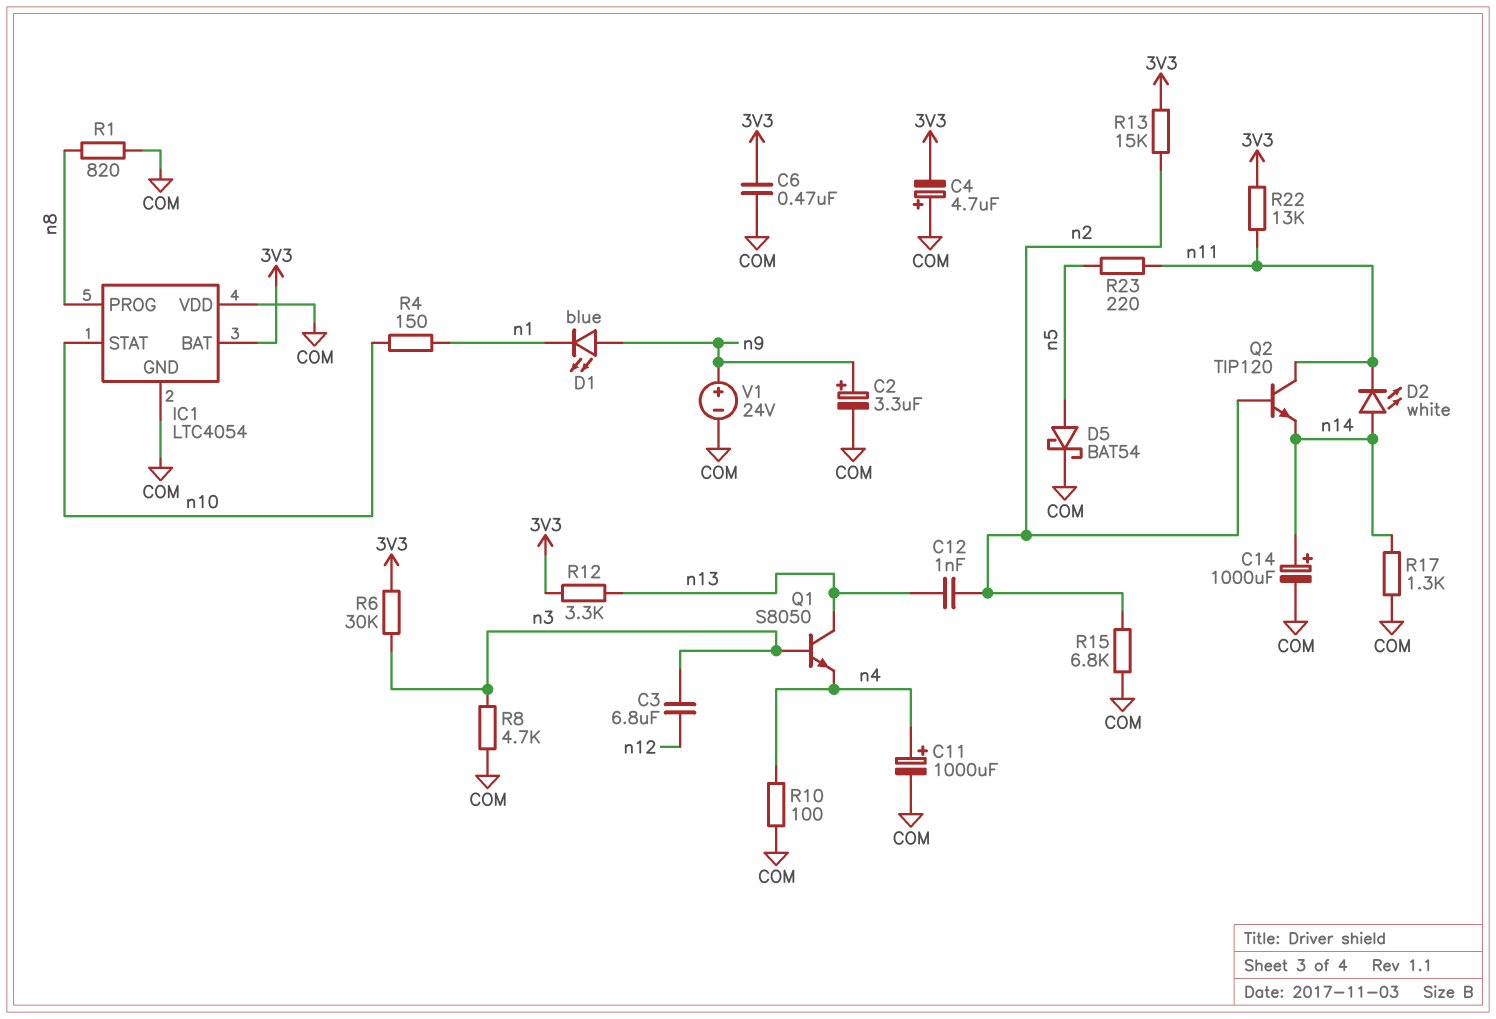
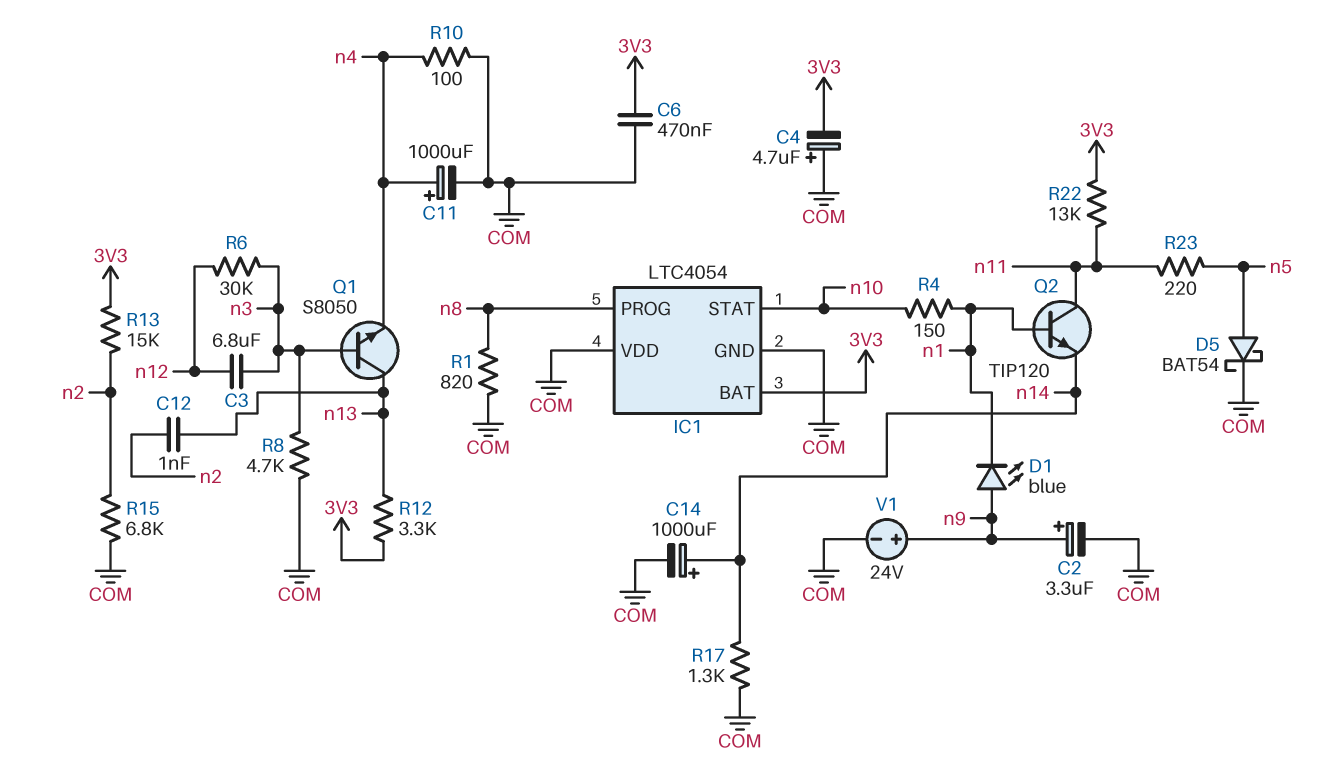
D2: LED white (A n14, K n11) -> none
Q2: NPN TIP120 (B n2, C n11, E n14) -> NPN TIP120 (B n1, C n11, E n14)
R6: 30k (3V3, n3) -> 30k (n3, n12)

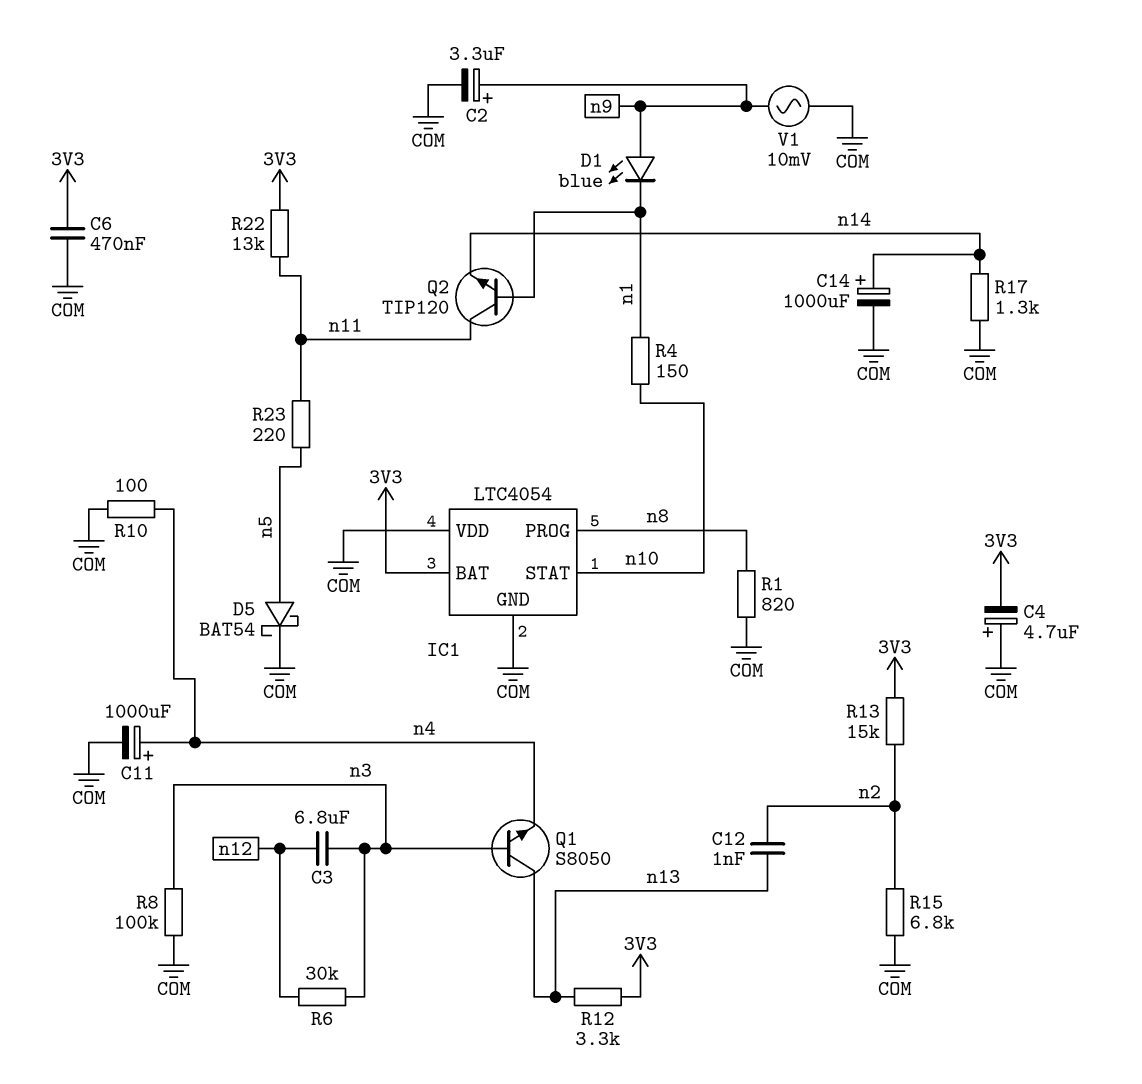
R8: 4.7k (COM, n3) -> 100k (COM, n3)
V1: 24V (plus n9, minus COM) -> AC 10mV (COM, n9)

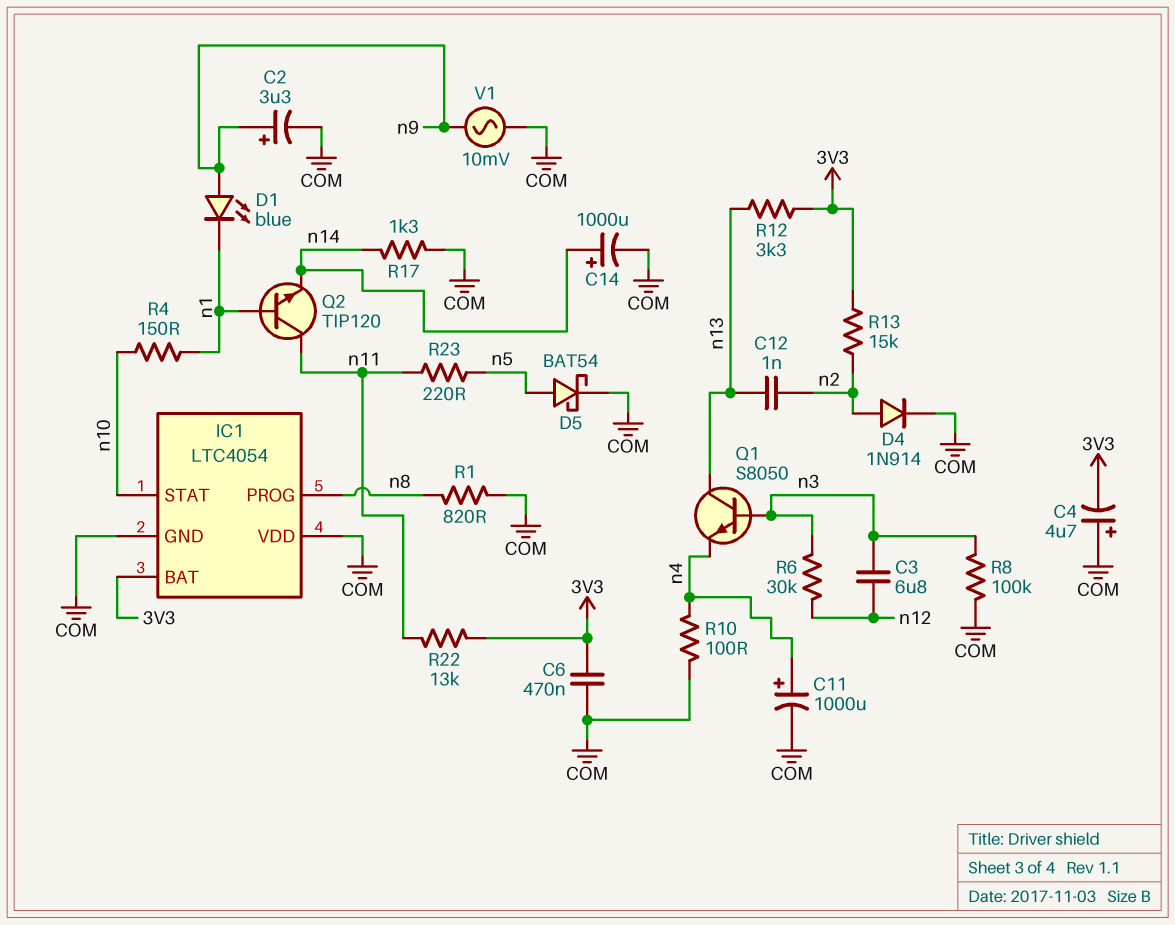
D4: none -> diode 1N914 (A n2, K COM)
R15: 6.8k (COM, n2) -> none

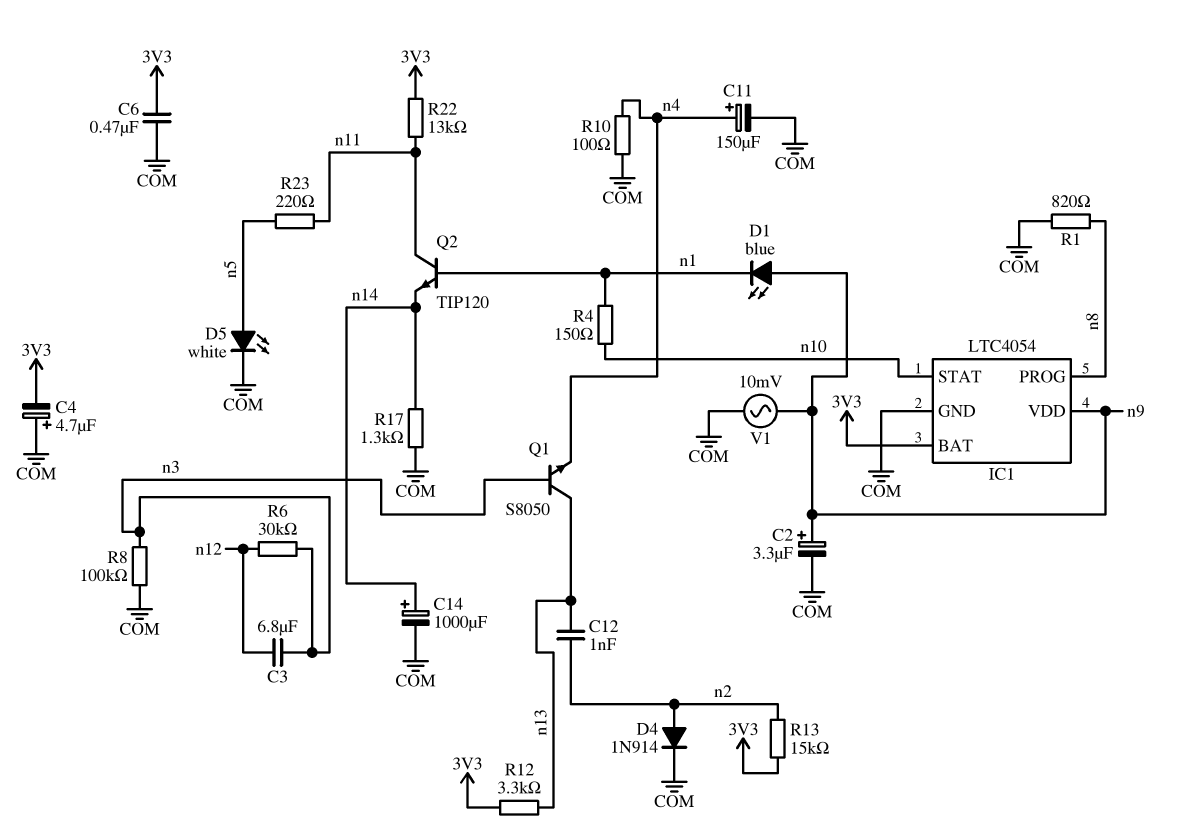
C11: 1000uF (plus n4, minus COM) -> 150uF (plus n4, minus COM)
D5: schottky BAT54 (A n5, K COM) -> LED white (A n5, K COM)
IC1 pin VDD: COM -> n9

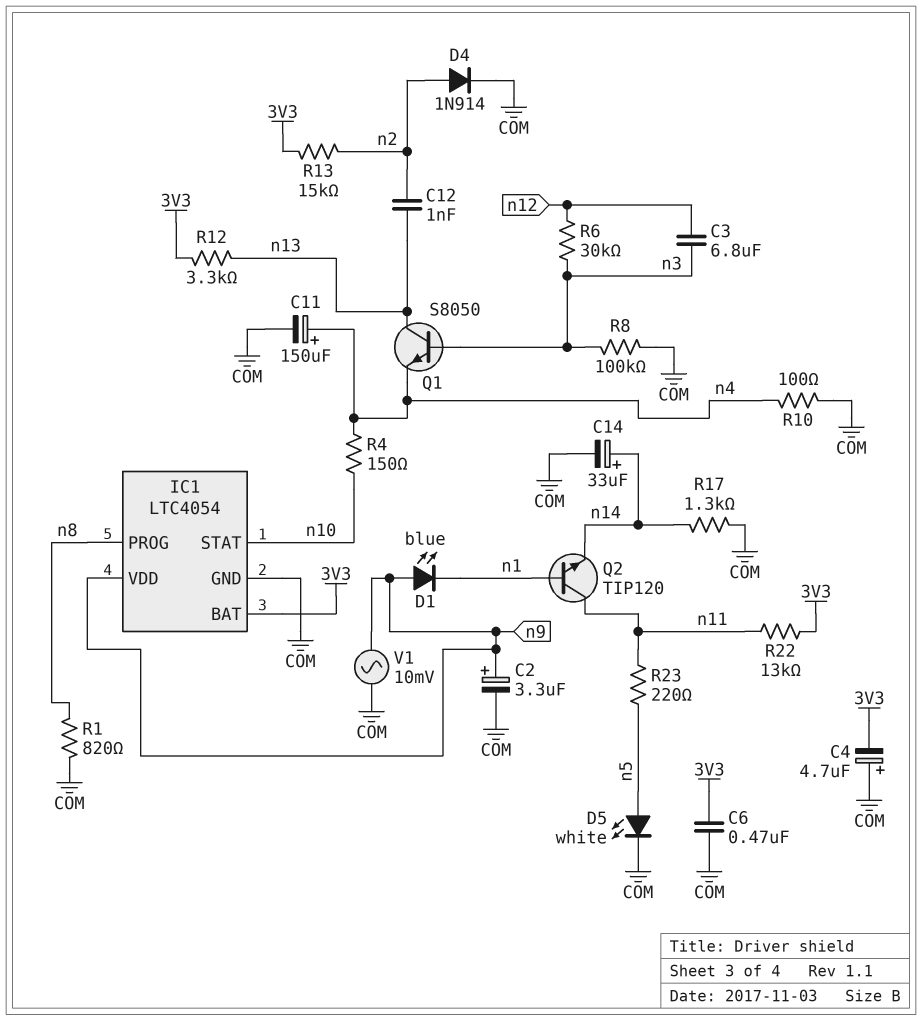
C14: 1000uF (plus n14, minus COM) -> 33uF (plus n14, minus COM)
R4: 150 (n1, n10) -> 150 (n4, n10)

